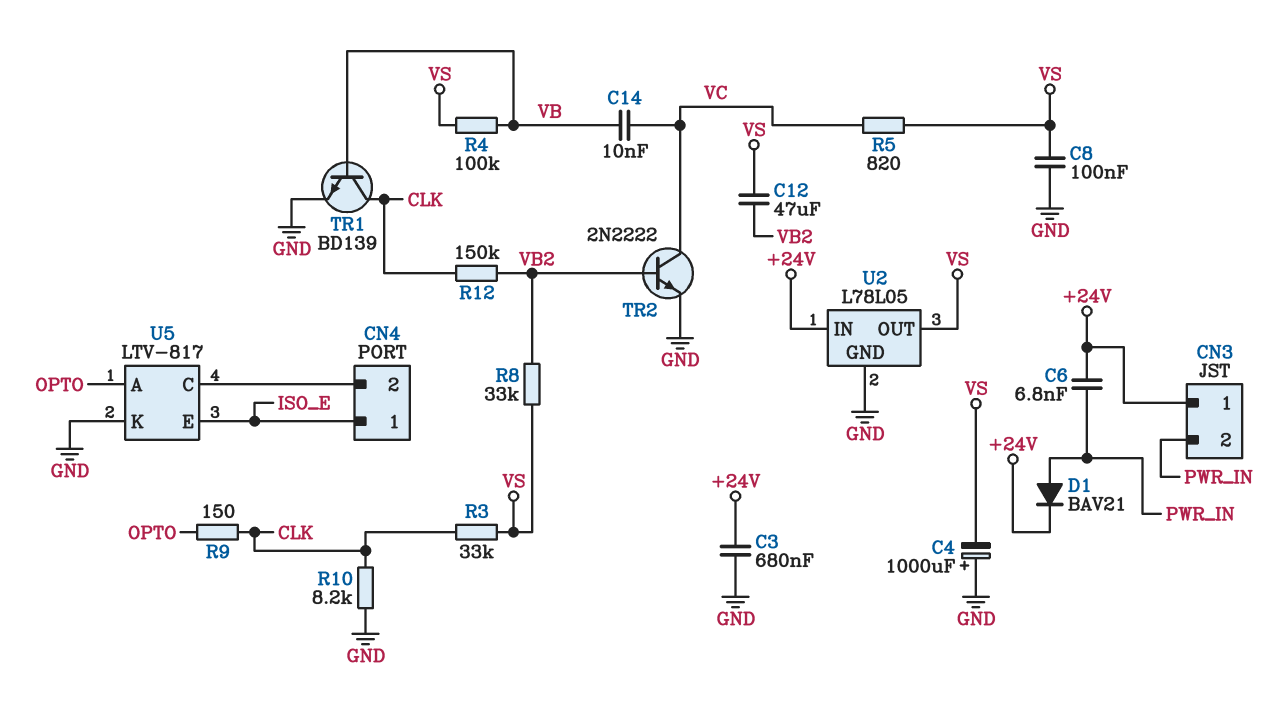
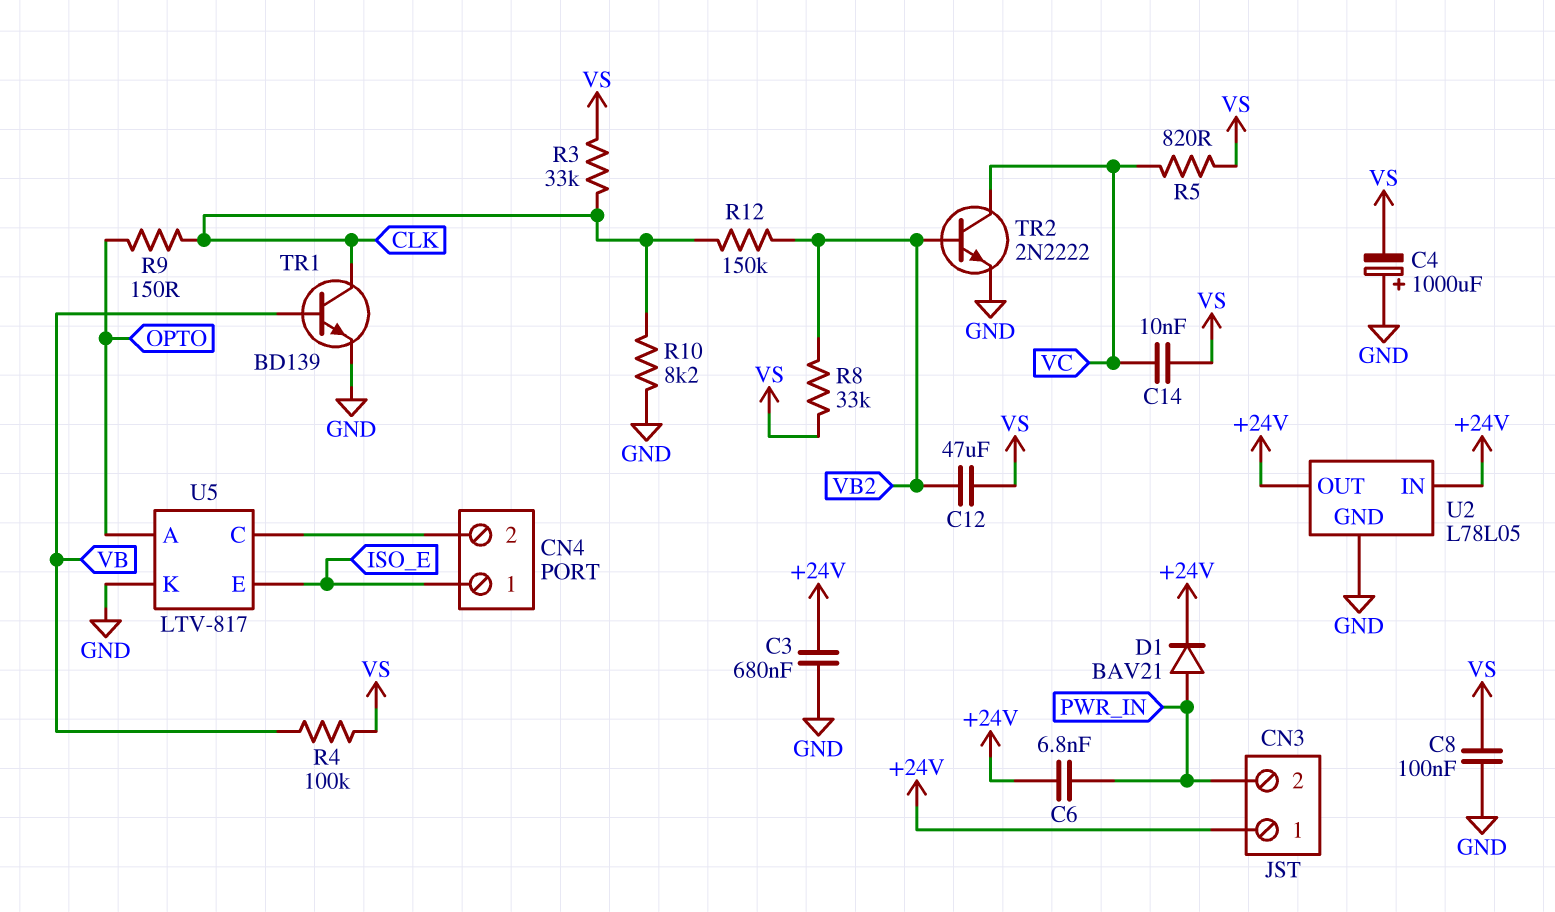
C14: 10nF (VB, VC) -> 10nF (VC, VS)
U2 pin OUT: VS -> +24V

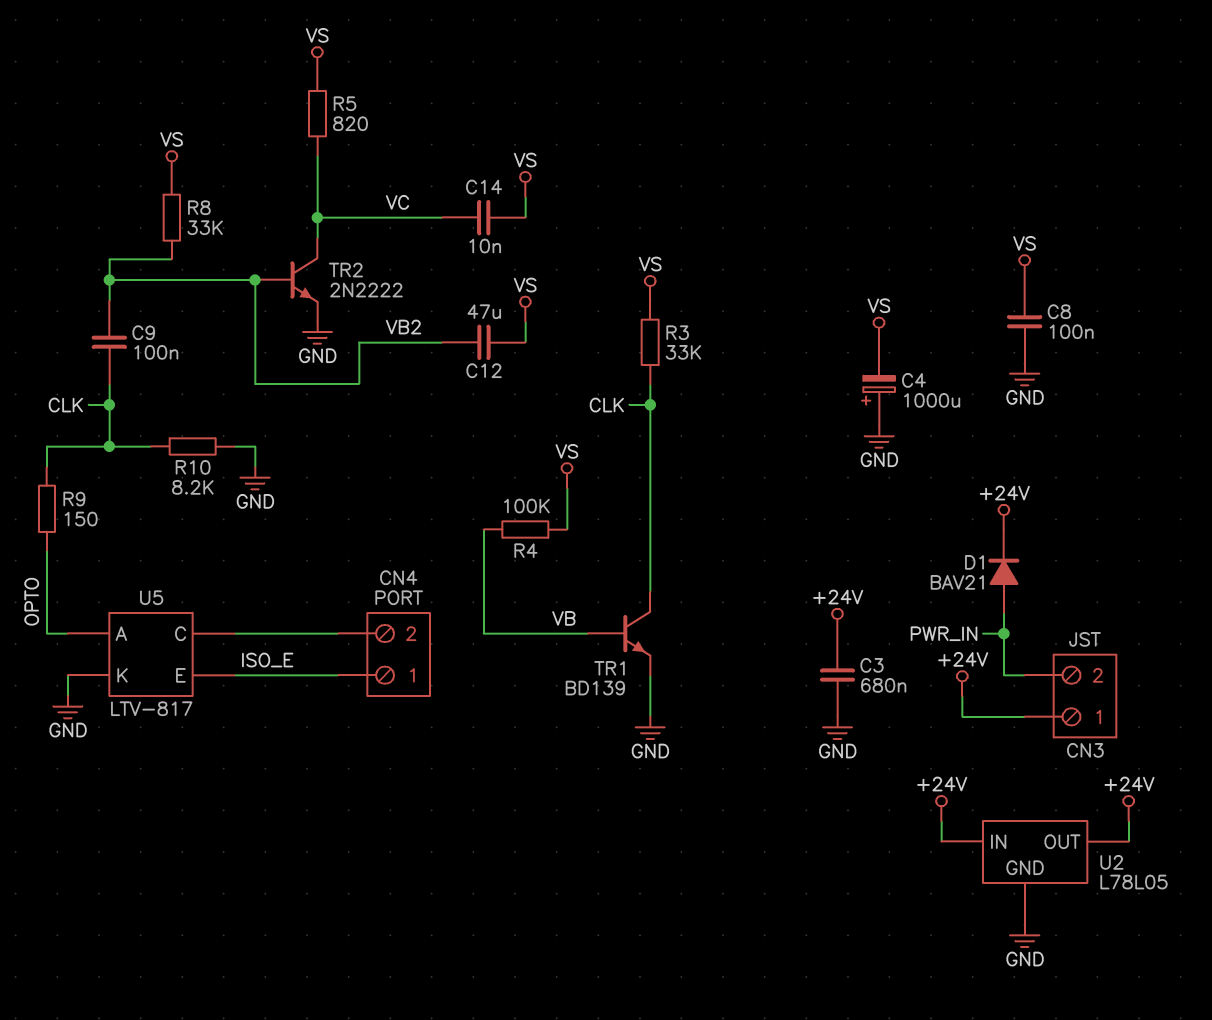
C6: 6.8nF (+24V, PWR_IN) -> none
C9: none -> 100nF (CLK, VB2)
R12: 150k (CLK, VB2) -> none

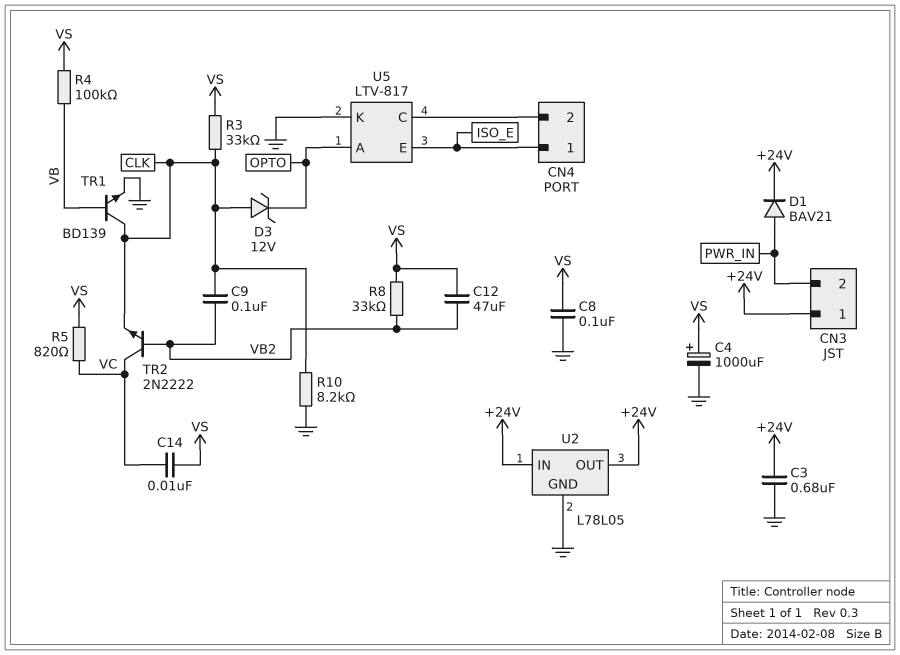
C4: 1000uF (plus GND, minus VS) -> 1000uF (plus VS, minus GND)
D3: none -> zener 12V (A CLK, K OPTO)
R9: 150 (CLK, OPTO) -> none
TR2: NPN 2N2222 (B VB2, C VC, E GND) -> NPN 2N2222 (B VB2, C VC, E CLK)

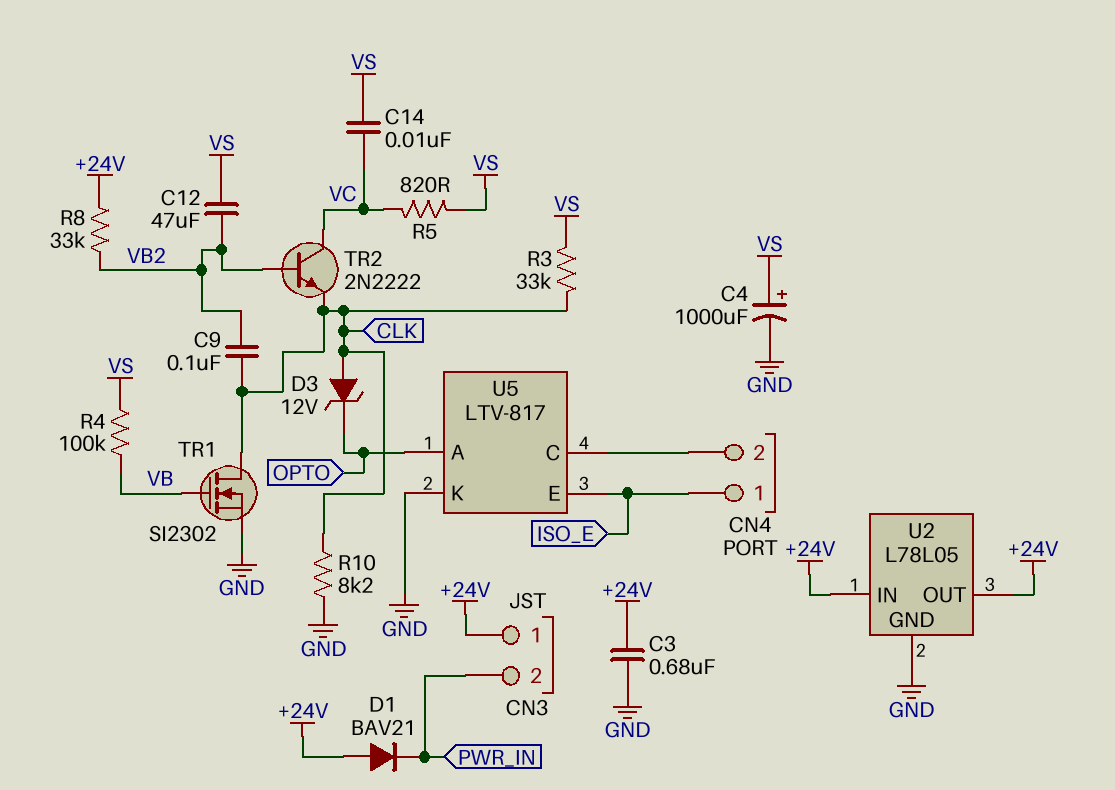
C8: 100nF (GND, VS) -> none
D1: diode BAV21 (A PWR_IN, K +24V) -> diode BAV21 (A +24V, K PWR_IN)
R8: 33k (VB2, VS) -> 33k (+24V, VB2)
TR1: NPN BD139 (B VB, C CLK, E GND) -> NMOS SI2302 (G VB, D CLK, S GND)

